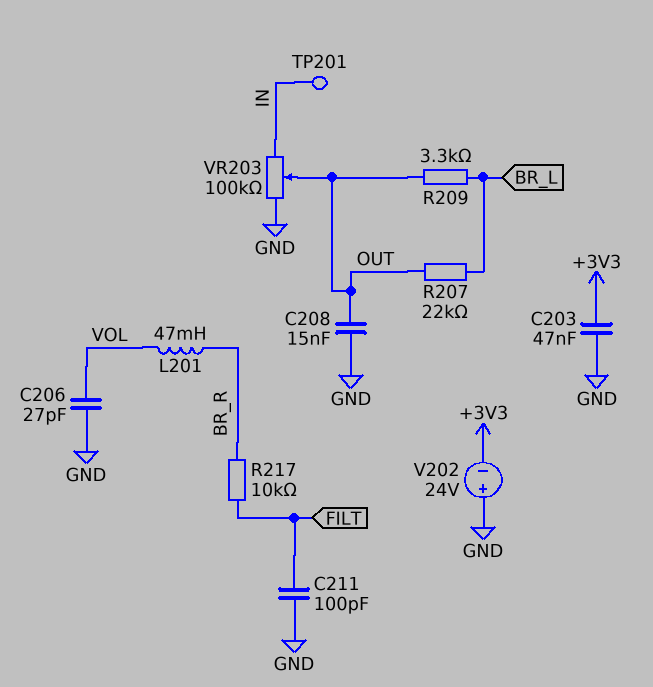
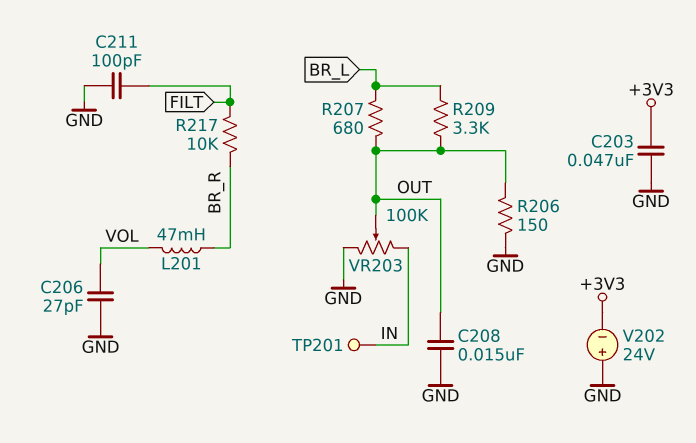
R206: none -> 150 (GND, OUT)
R207: 22k (BR_L, OUT) -> 680 (BR_L, OUT)

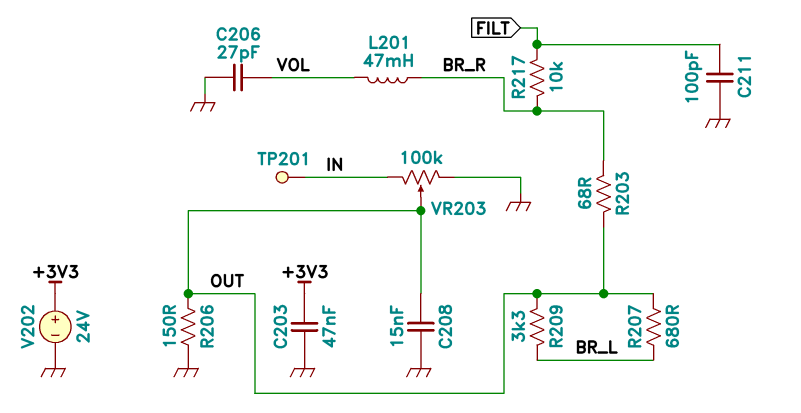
R203: none -> 68 (BR_R, OUT)
V202: 24V (plus GND, minus +3V3) -> 24V (plus +3V3, minus GND)

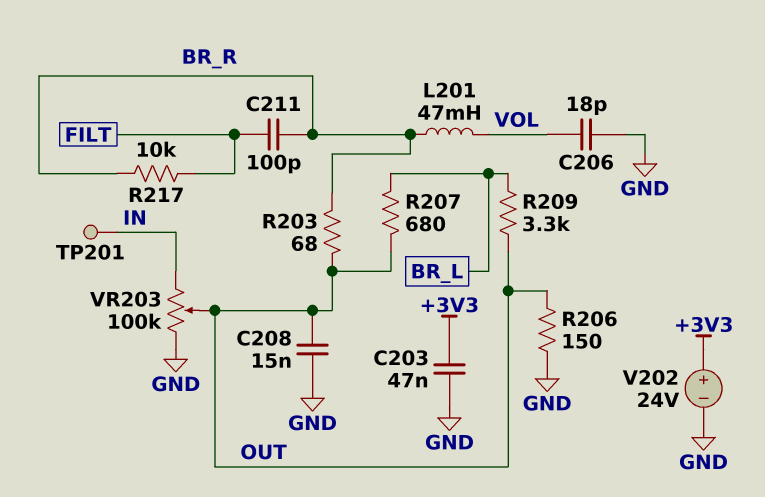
C206: 27pF (GND, VOL) -> 18pF (GND, VOL)
C211: 100pF (FILT, GND) -> 100pF (BR_R, FILT)

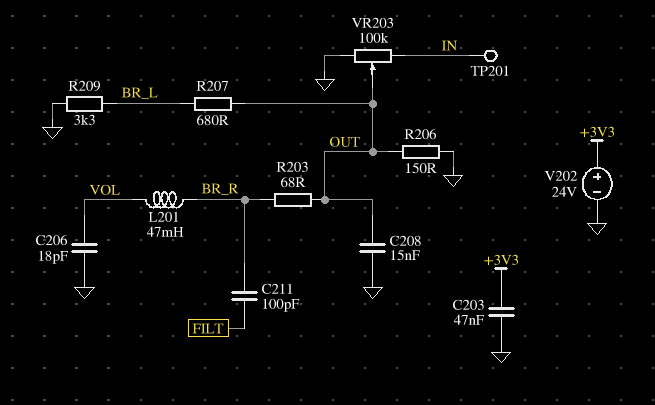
R209: 3.3k (BR_L, OUT) -> 3.3k (BR_L, GND)
R217: 10k (BR_R, FILT) -> none

